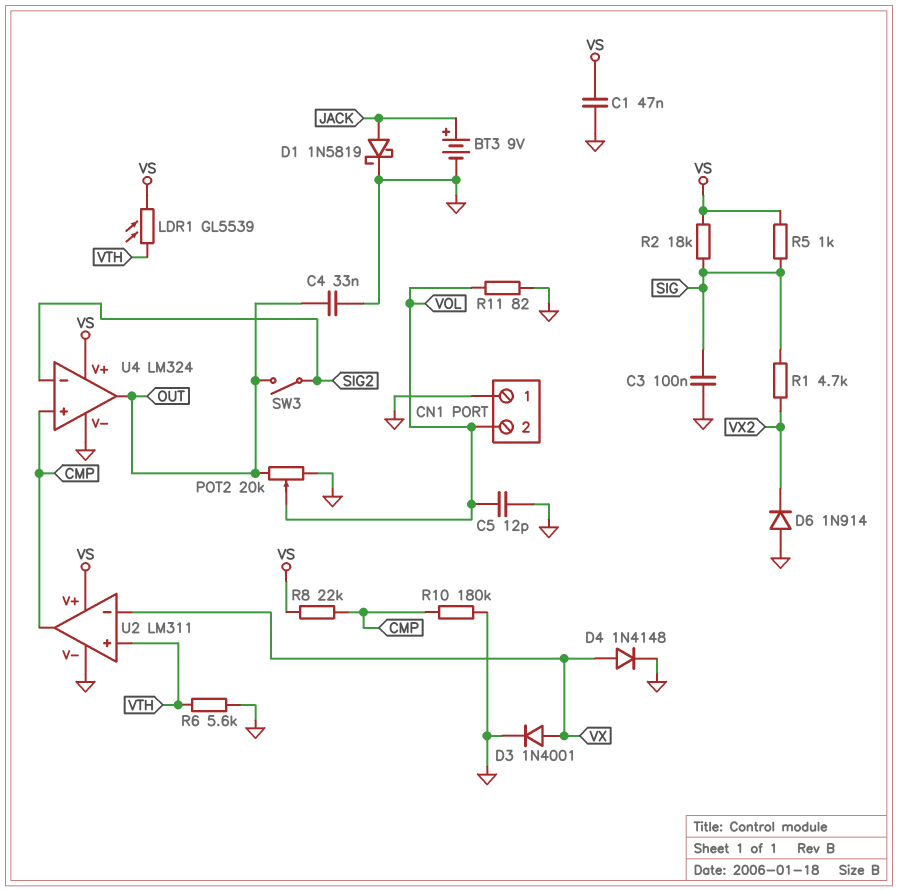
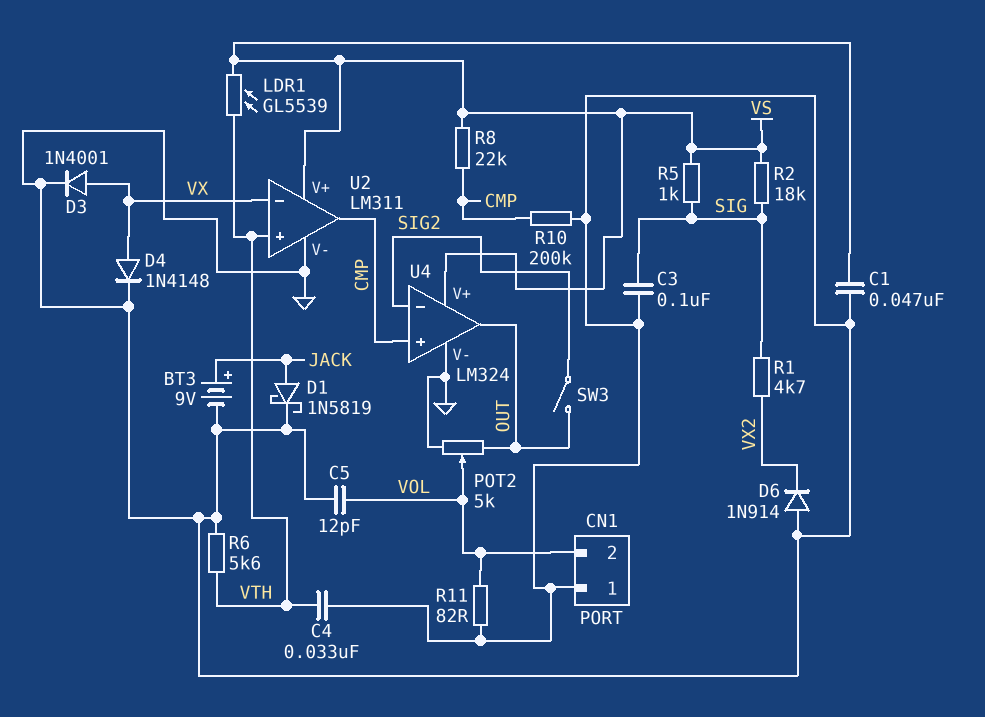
C4: 33nF (GND, OUT) -> 33nF (GND, VTH)
POT2: 20k (GND, OUT, wiper VOL) -> 5k (GND, OUT, wiper VOL)
R10: 180k (CMP, GND) -> 200k (CMP, GND)

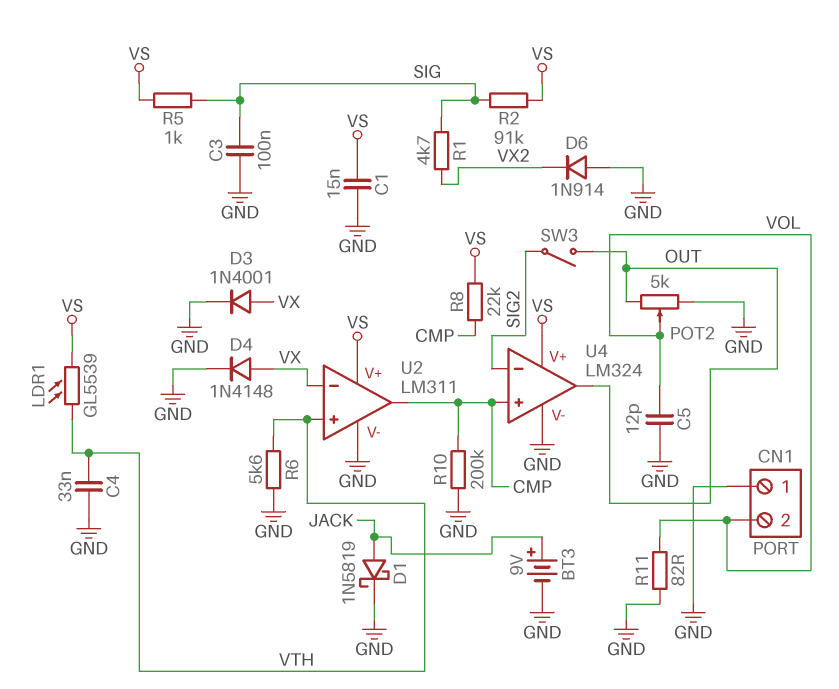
C1: 47nF (GND, VS) -> 15nF (GND, VS)
R2: 18k (SIG, VS) -> 91k (SIG, VS)

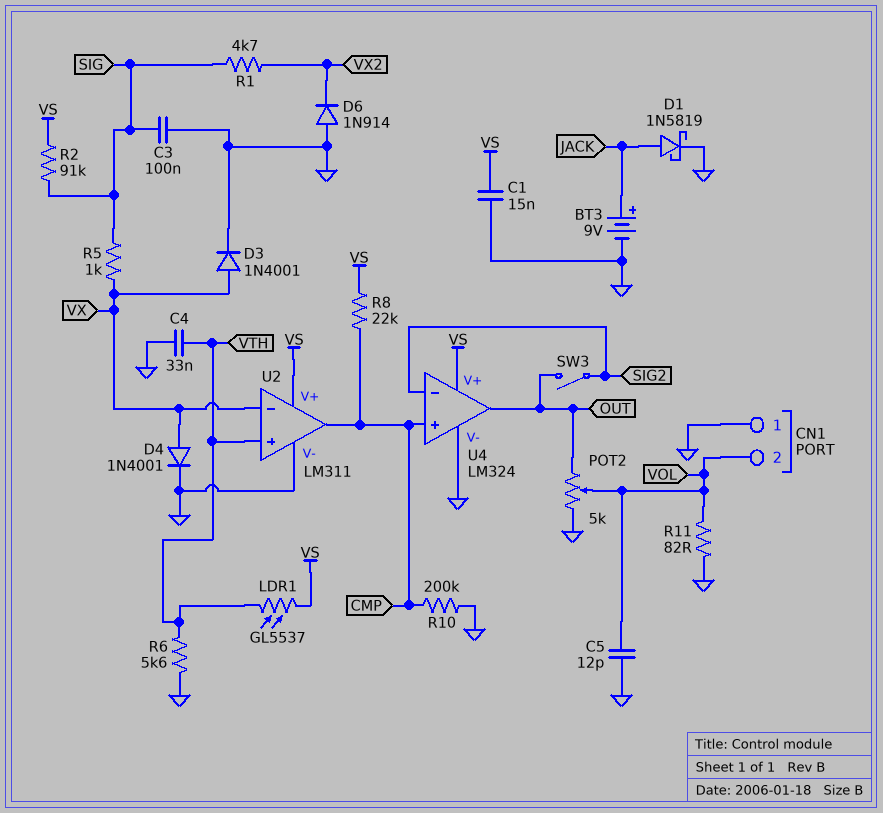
D4: diode 1N4148 (A VX, K GND) -> diode 1N4001 (A VX, K GND)
LDR1: GL5539 (VS, VTH) -> GL5537 (VS, VTH)
R5: 1k (SIG, VS) -> 1k (SIG, VX)

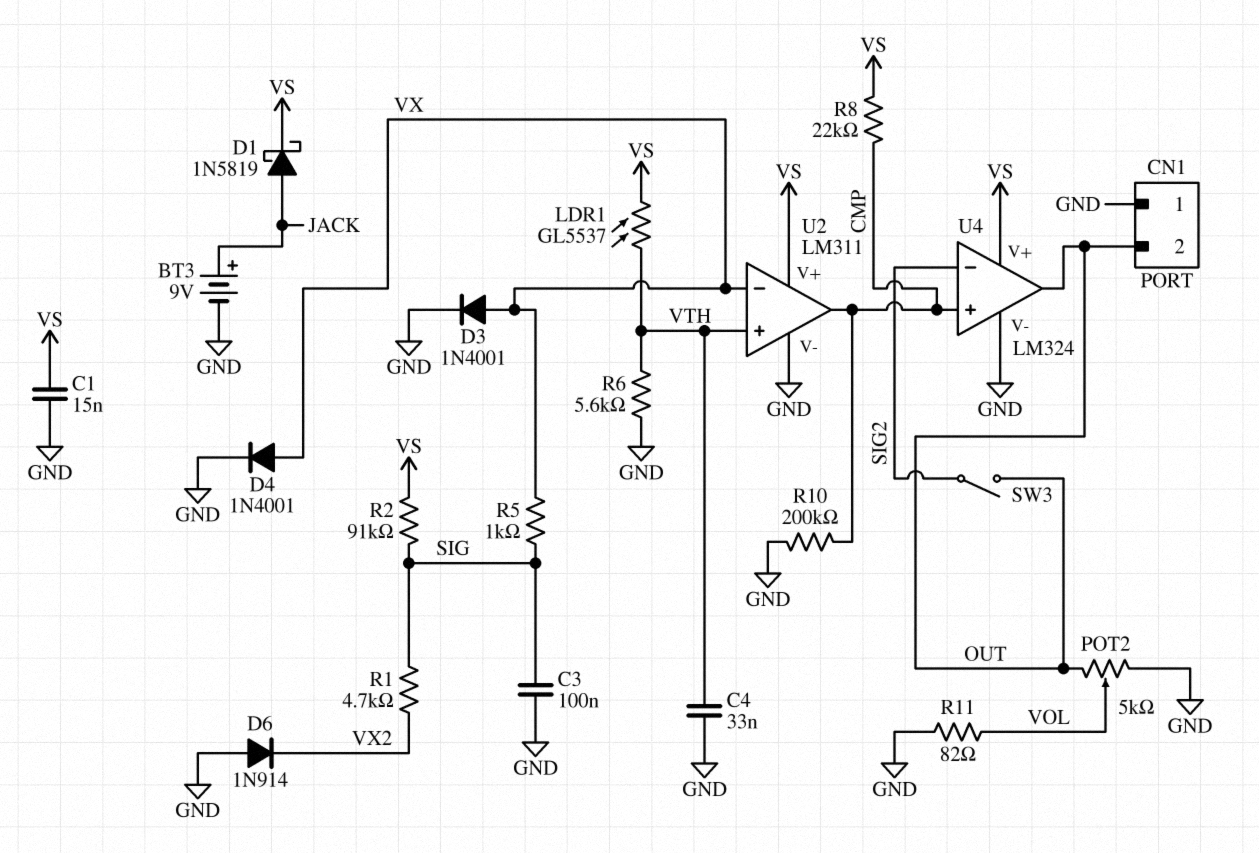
C5: 12pF (GND, VOL) -> none
CN1 pin 2: VOL -> OUT
D1: schottky 1N5819 (A JACK, K GND) -> schottky 1N5819 (A JACK, K VS)

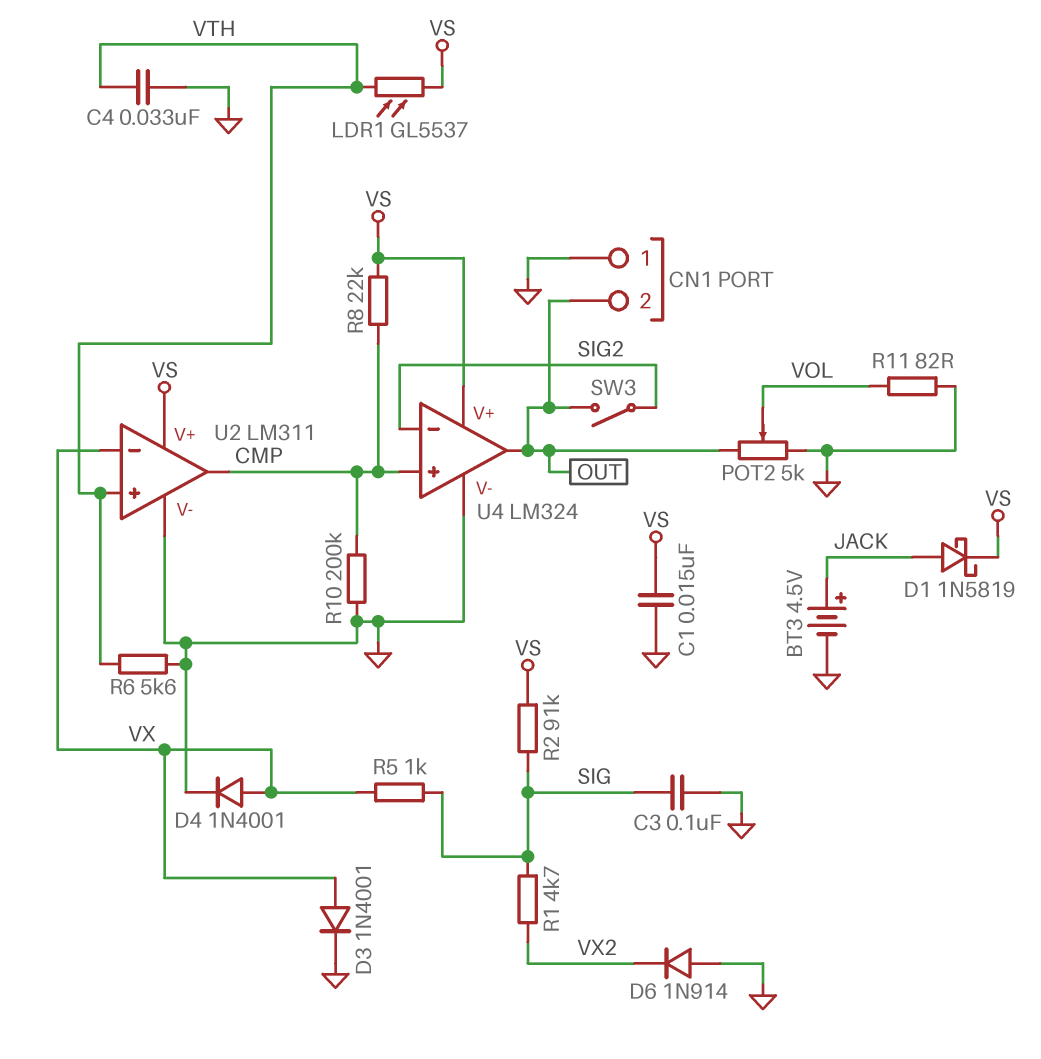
BT3: 9V (plus JACK, minus GND) -> 4.5V (plus JACK, minus GND)

